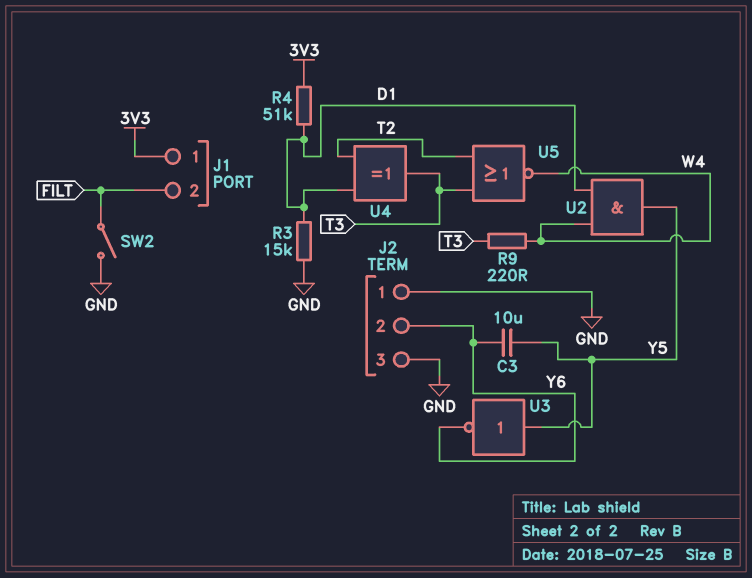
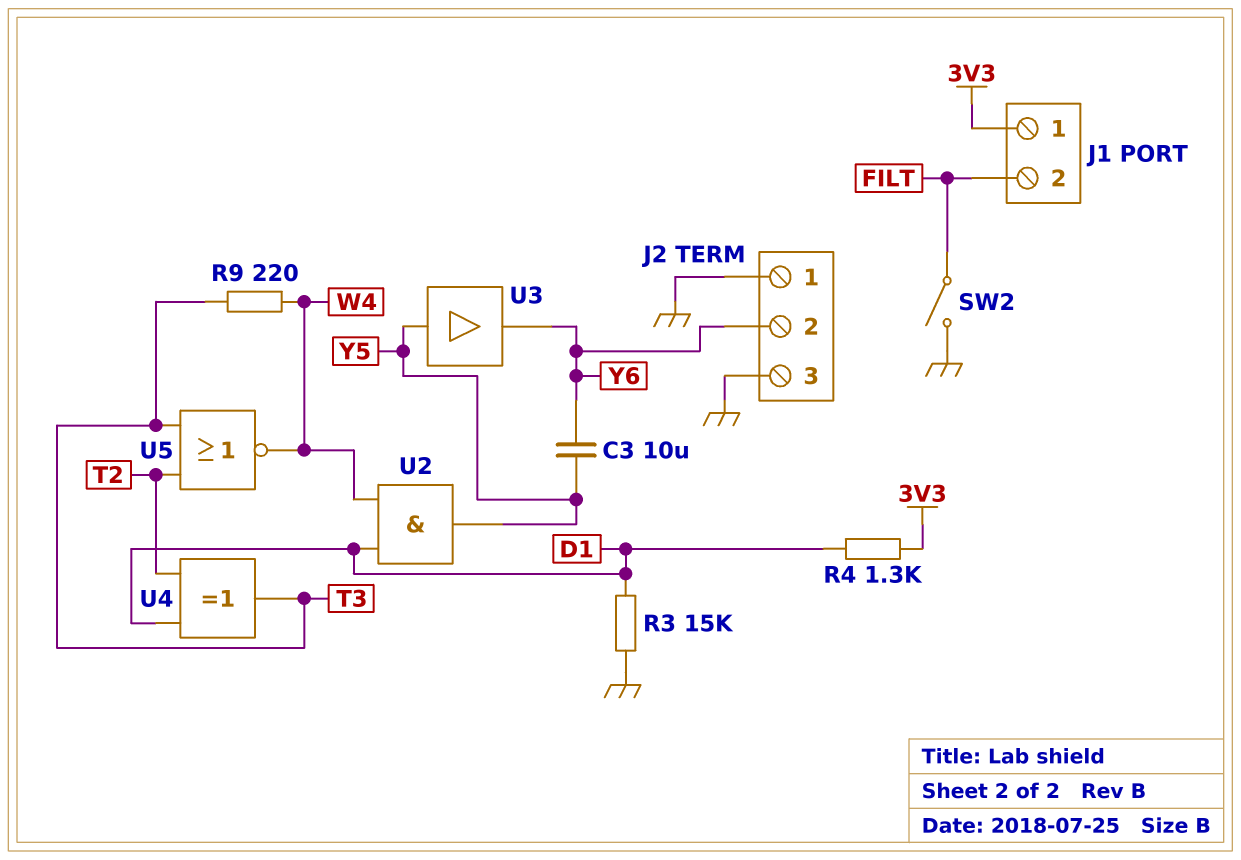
R4: 51k (3V3, D1) -> 1.3k (3V3, D1)
U3: NOT (in Y5, out Y6) -> buffer (in Y5, out Y6)

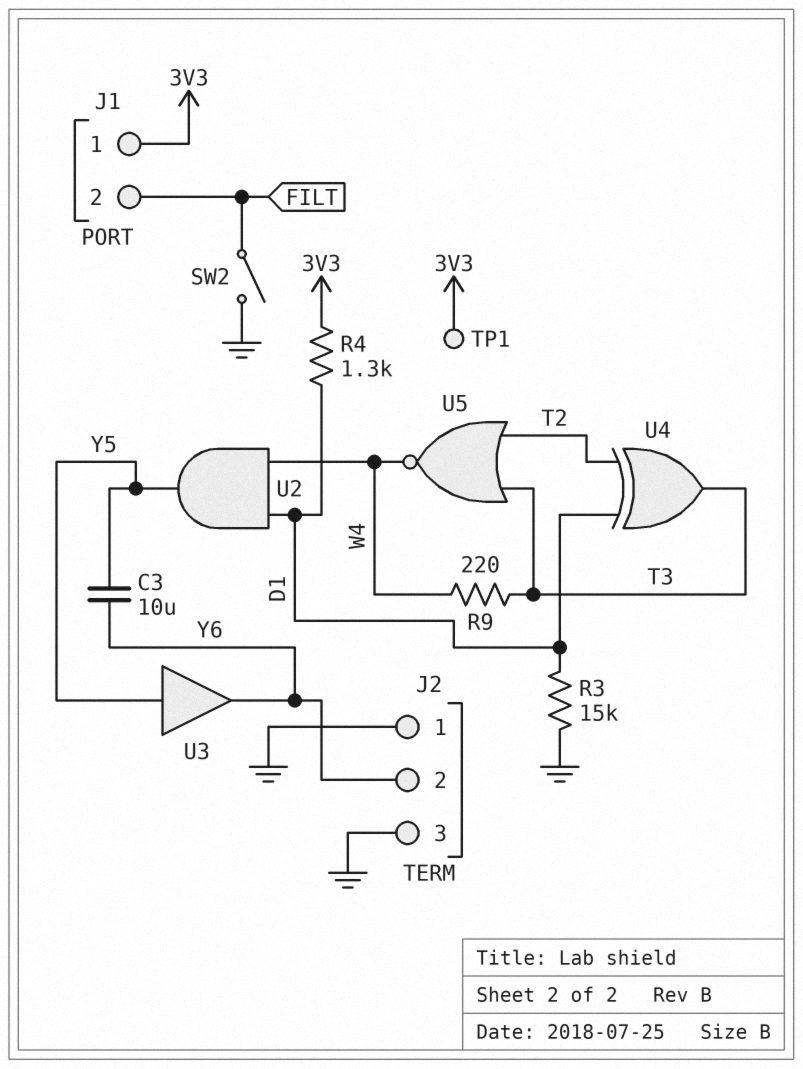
TP1: none -> test point (3V3)

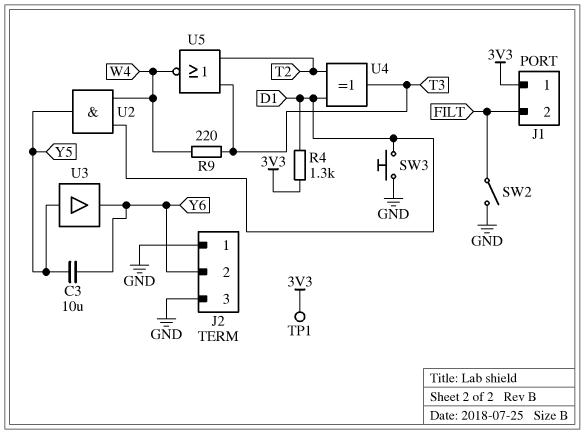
R3: 15k (D1, GND) -> none
SW3: none -> button (D1, GND)

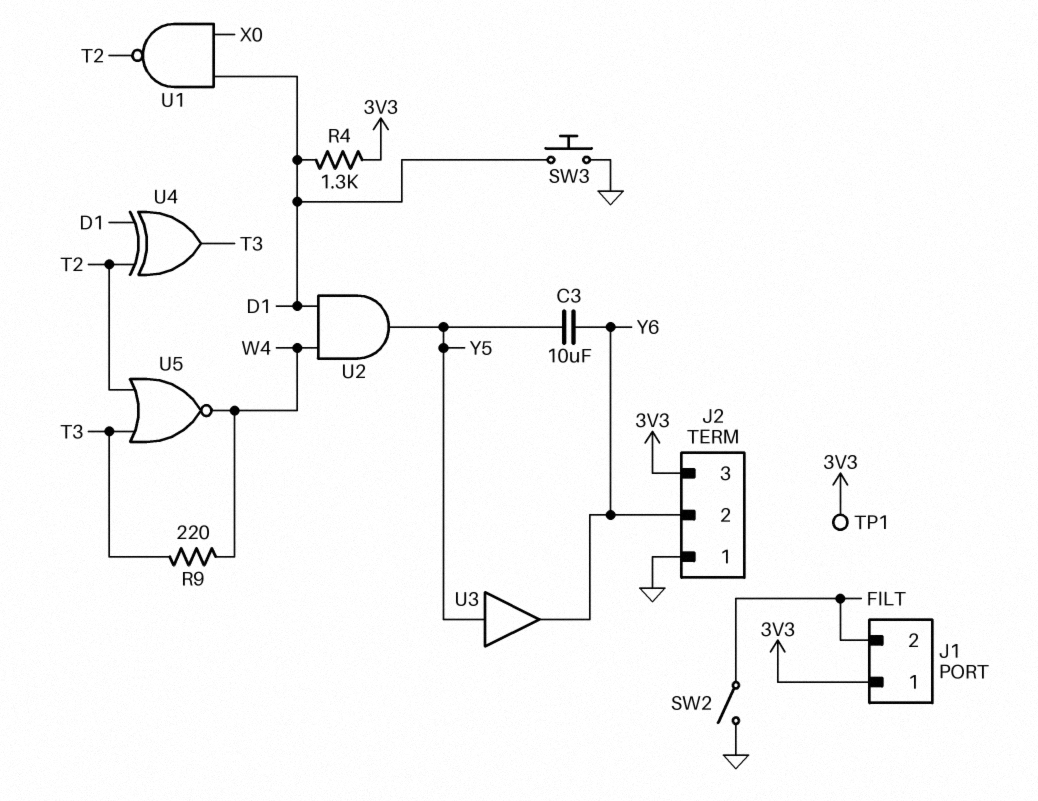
J2 pin 3: GND -> 3V3
U1: none -> NAND (in D1, in X0, out T2)

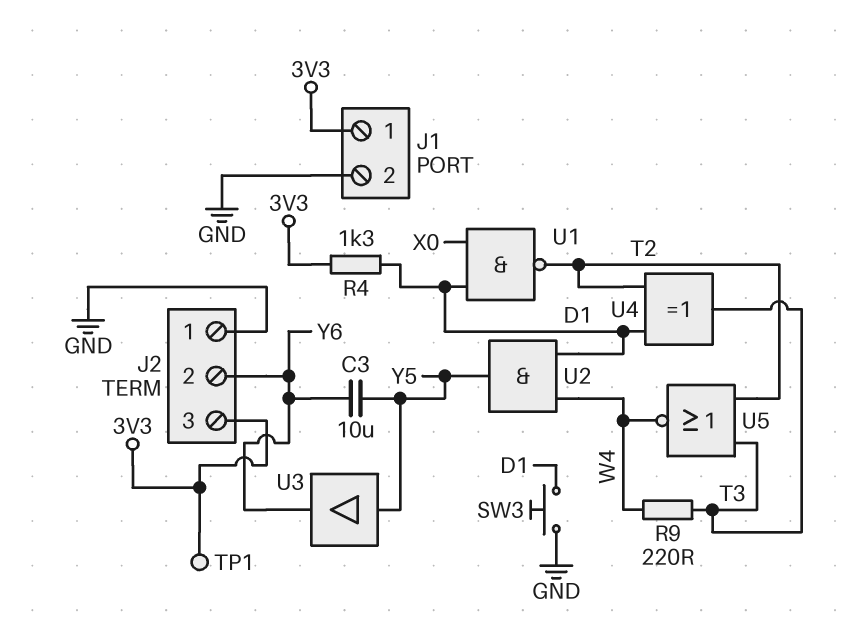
J1 pin 2: FILT -> GND
SW2: switch (FILT, GND) -> none

